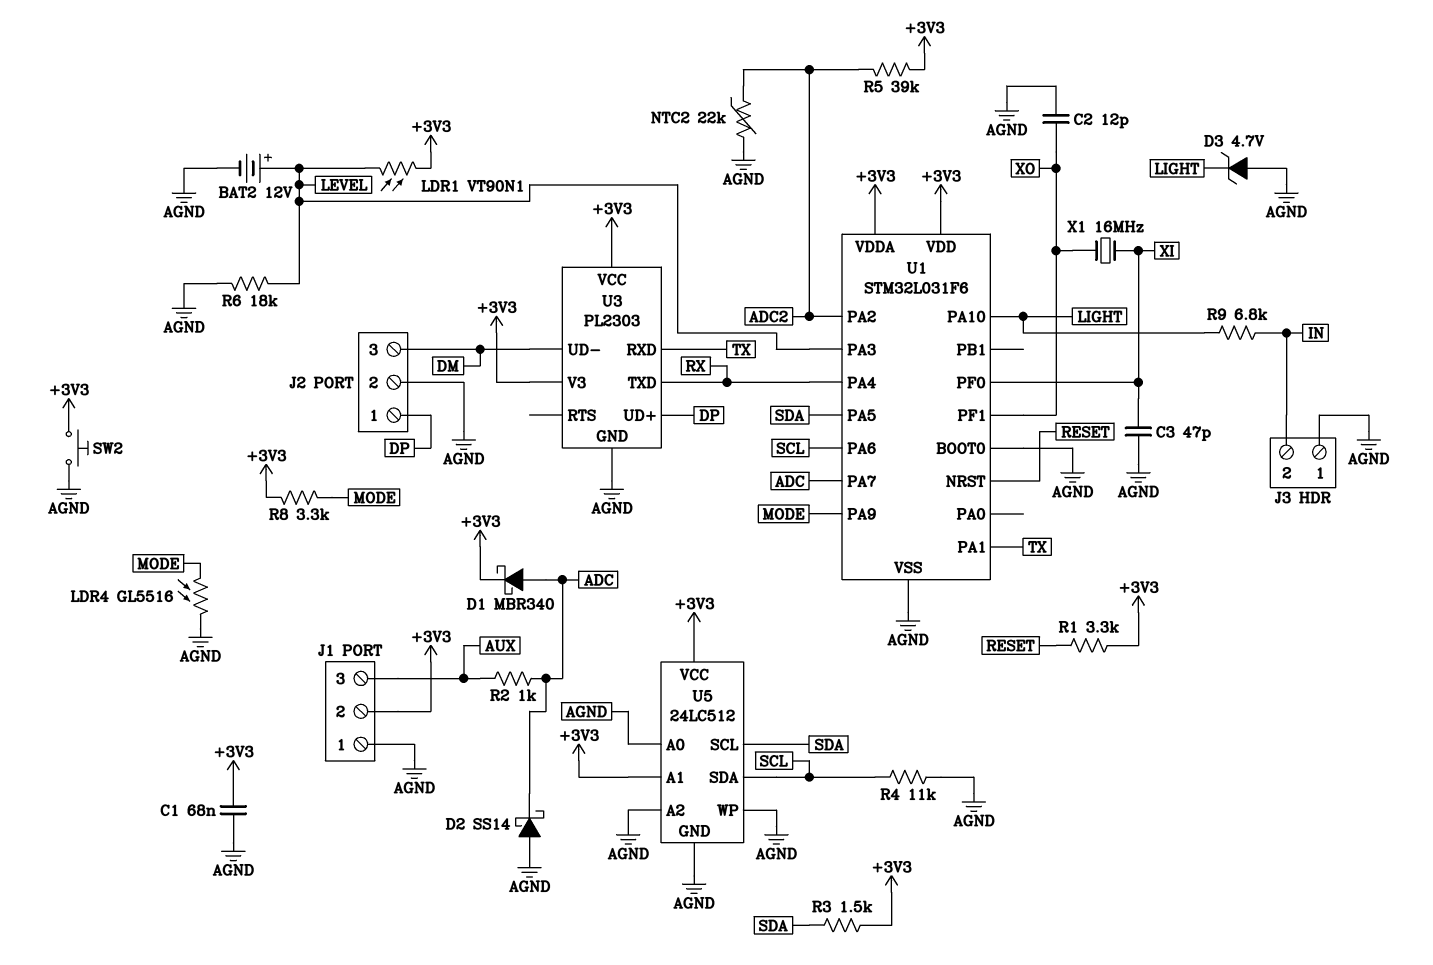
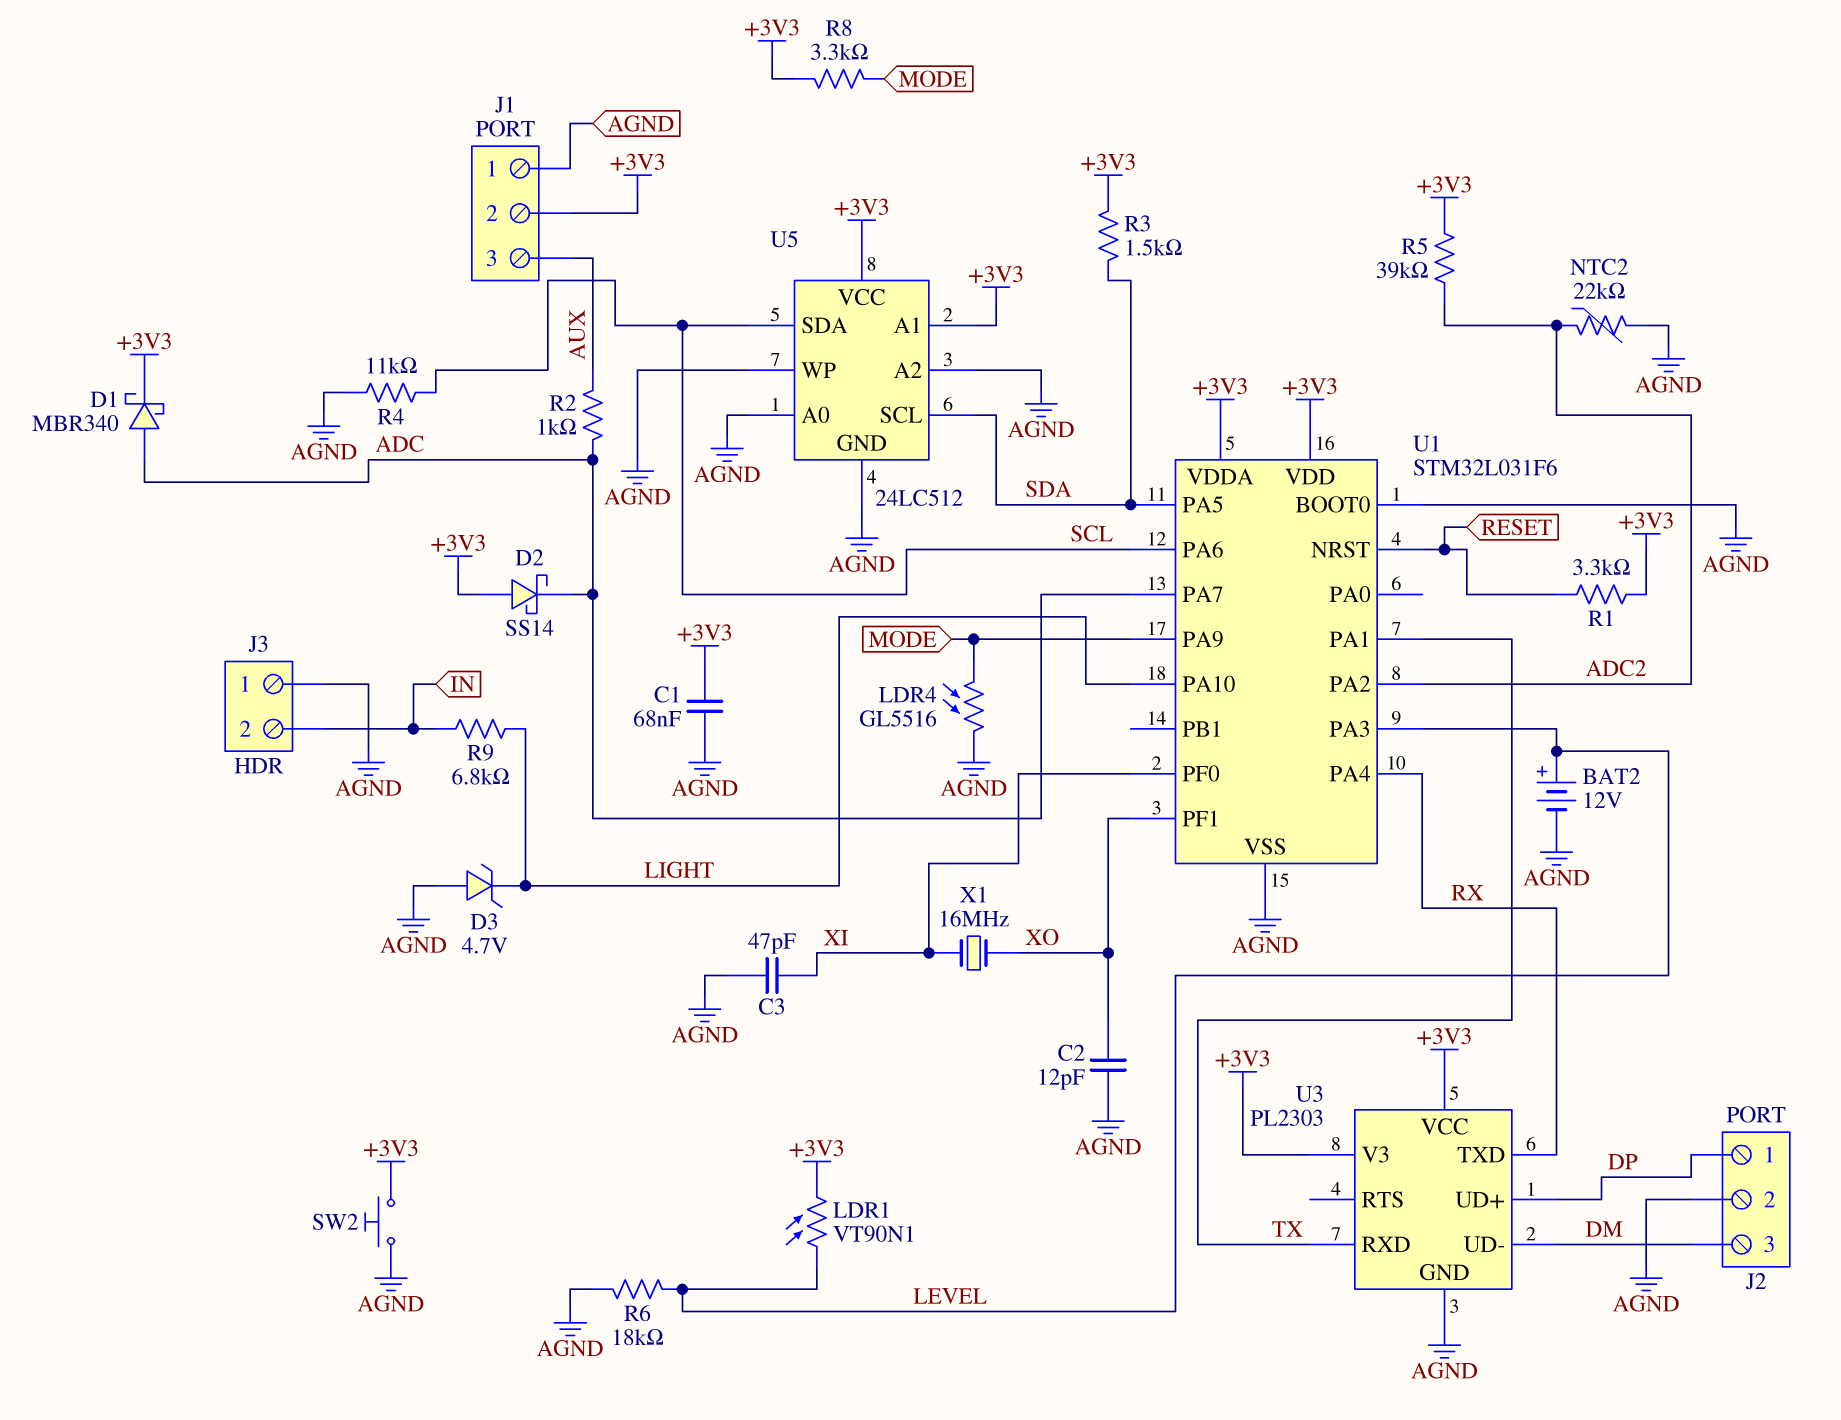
D2: schottky SS14 (A AGND, K ADC) -> schottky SS14 (A +3V3, K ADC)

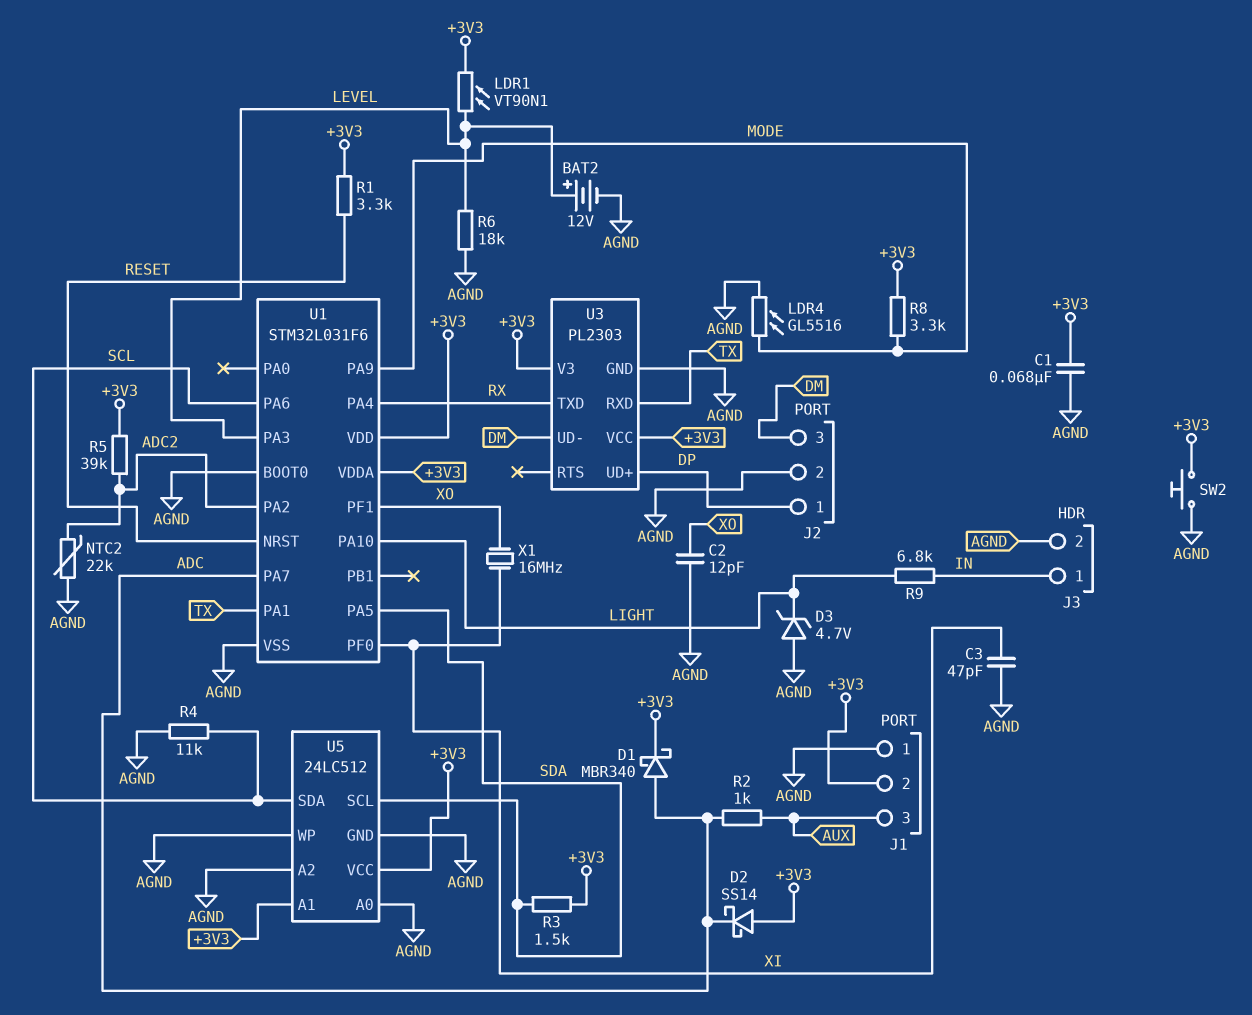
J3 pin 1: AGND -> IN
J3 pin 2: IN -> AGND

